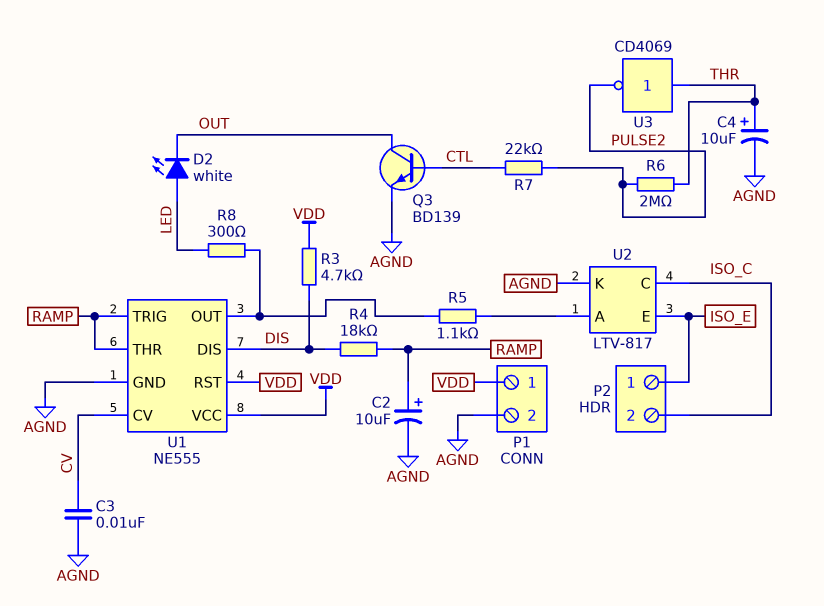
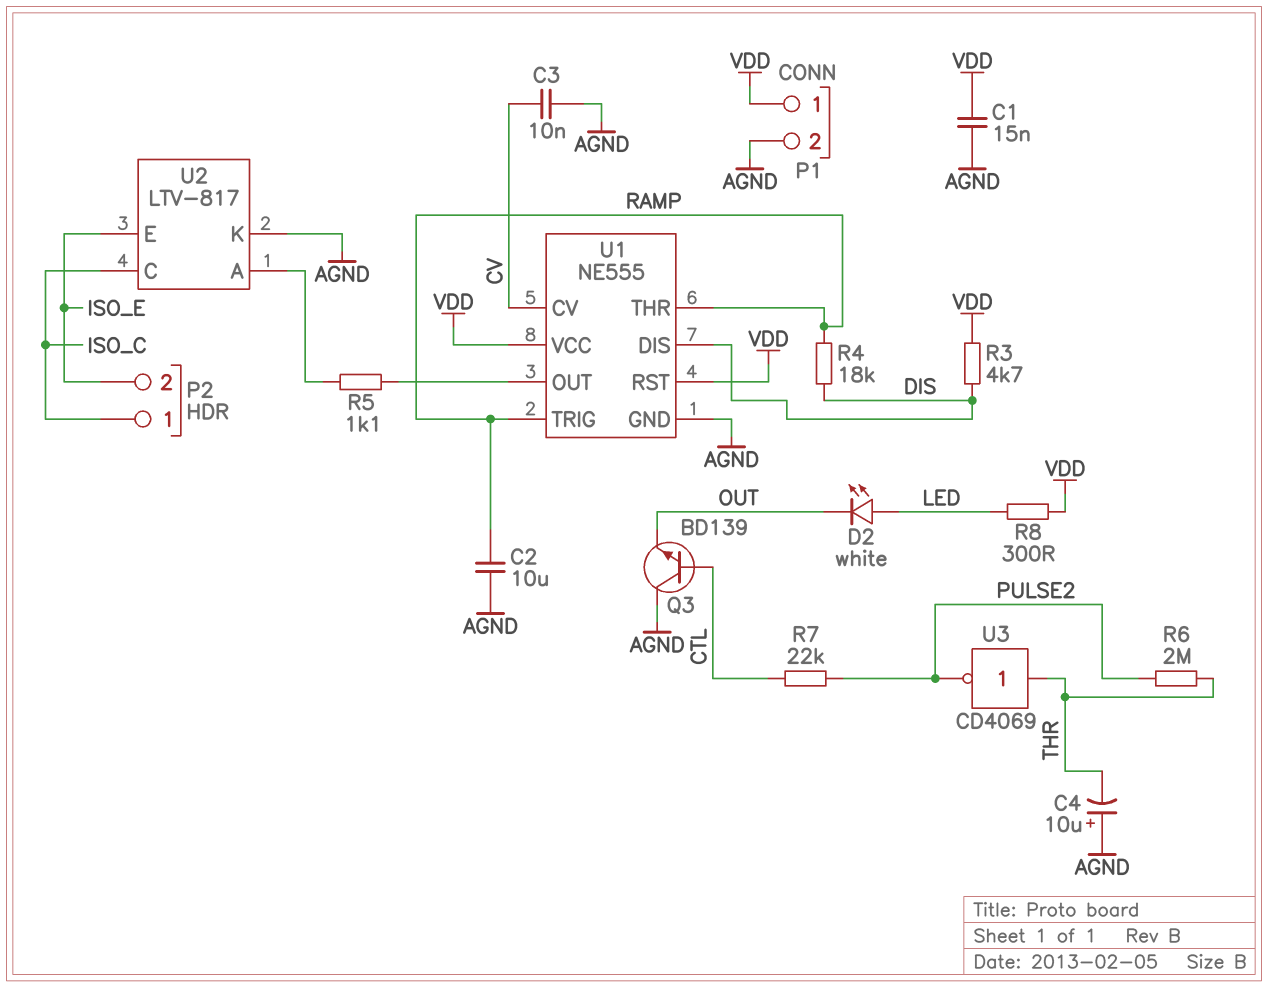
C1: none -> 15nF (AGND, VDD)
C2: 10uF (plus RAMP, minus AGND) -> 10uF (AGND, RAMP)
C4: 10uF (plus THR, minus AGND) -> 10uF (plus AGND, minus THR)
P2 pin 1: ISO_E -> ISO_C
P2 pin 2: ISO_C -> ISO_E
Q3: NPN BD139 (B CTL, C OUT, E AGND) -> NPN BD139 (B CTL, C AGND, E OUT)
R8: 300 (LED, U1/OUT) -> 300 (LED, VDD)

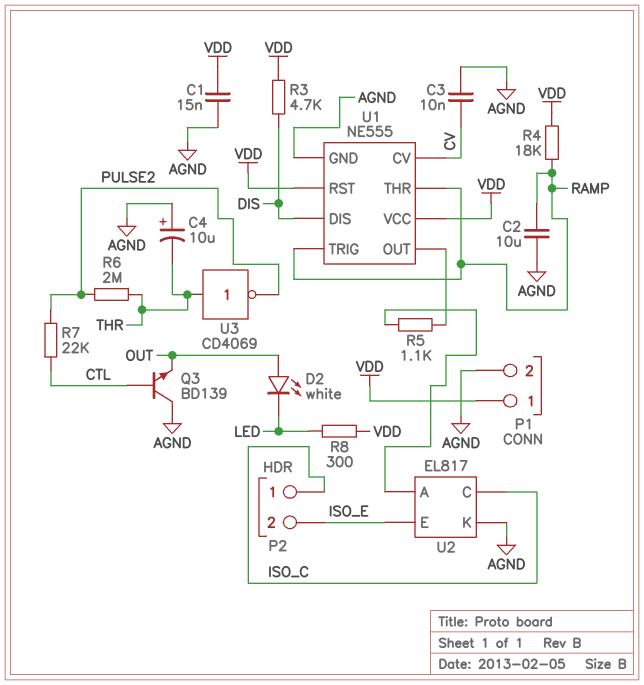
D2: LED white (A LED, K OUT) -> LED white (A OUT, K LED)
R4: 18k (DIS, RAMP) -> 18k (RAMP, VDD)
U2: LTV-817 -> EL817

